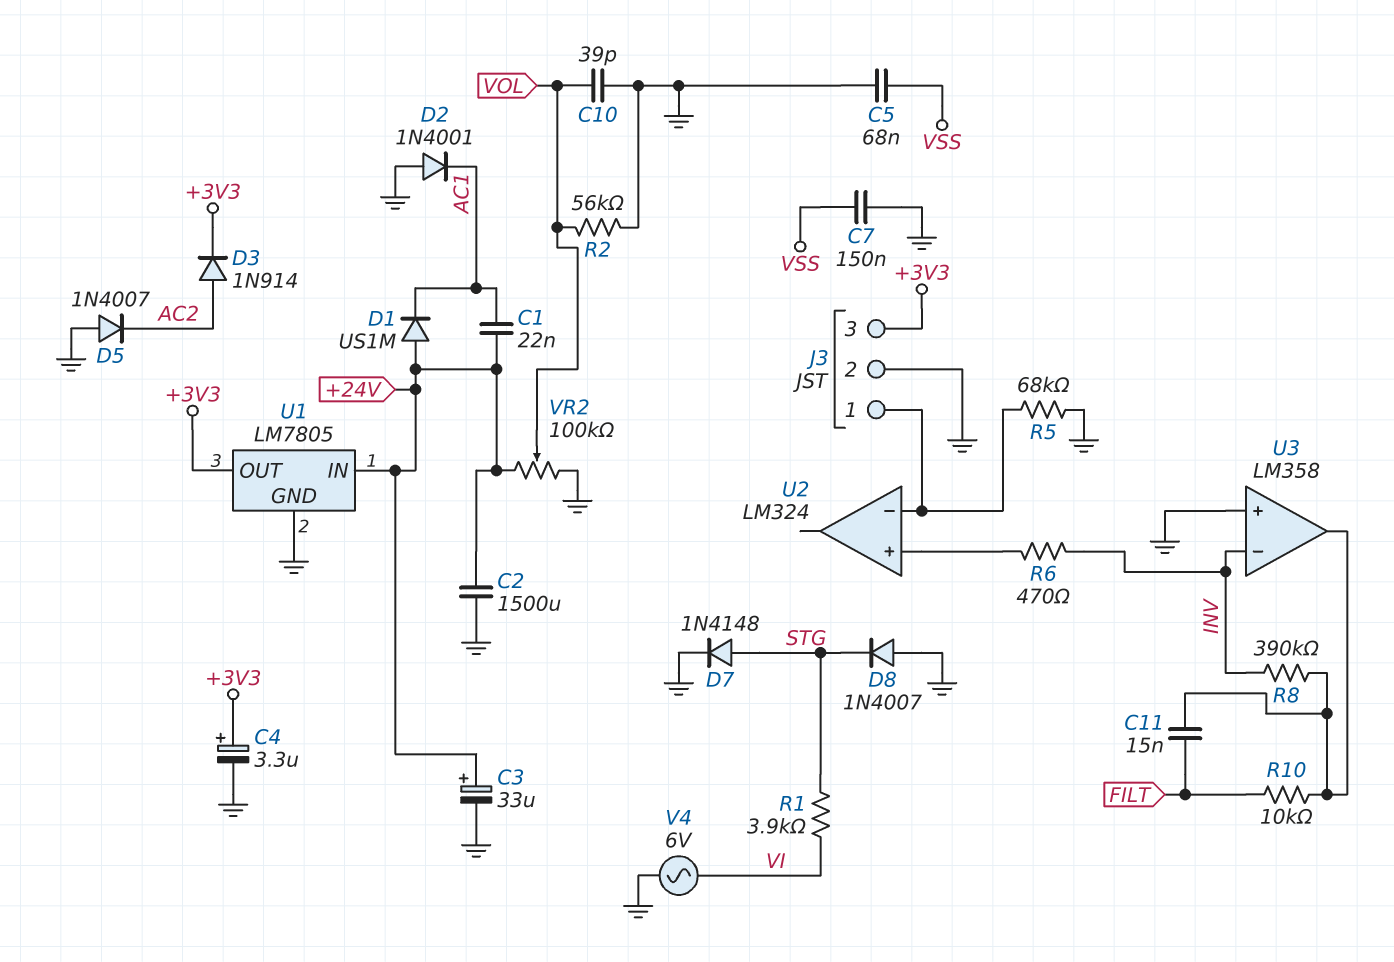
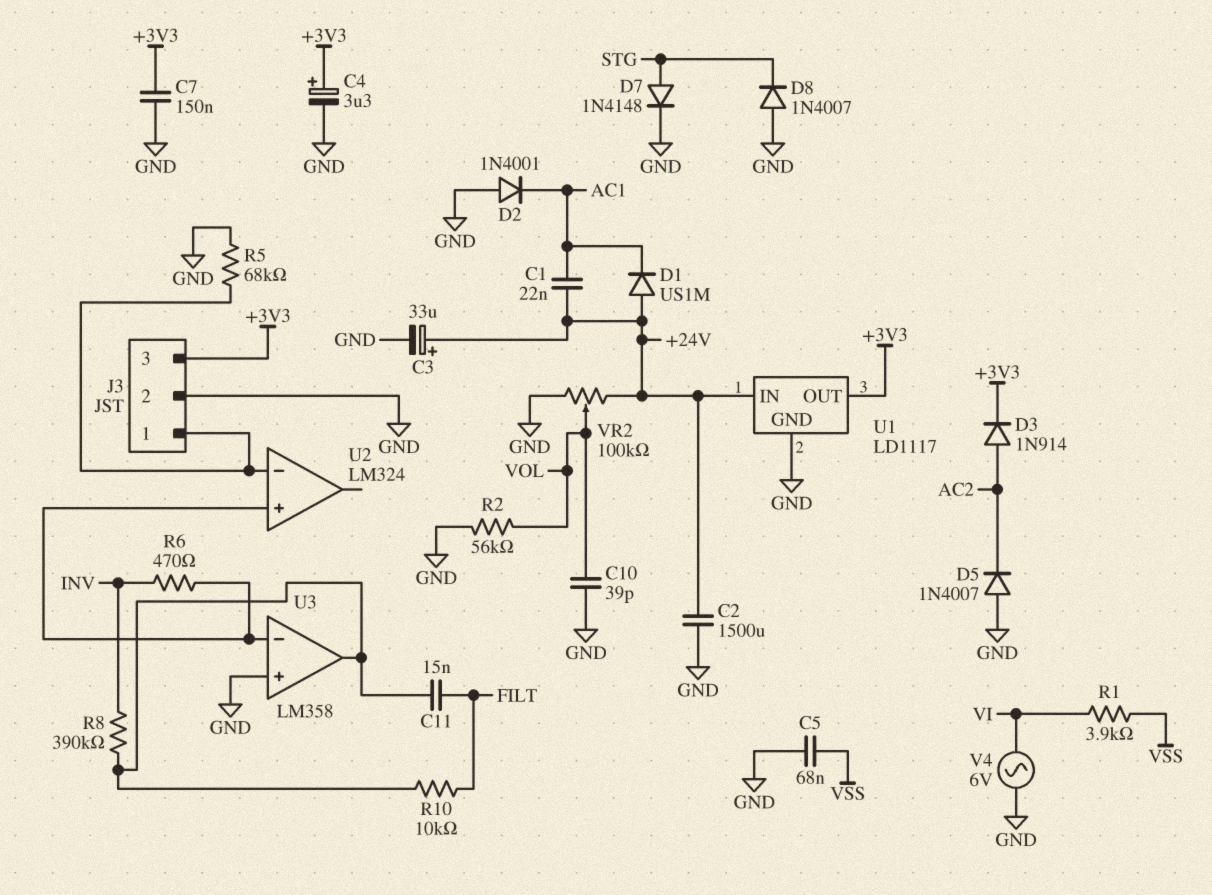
C7: 150nF (GND, VSS) -> 150nF (+3V3, GND)
R1: 3.9k (STG, VI) -> 3.9k (VI, VSS)
U1: LM7805 -> LD1117
U3 pin in-: INV -> U2/in+

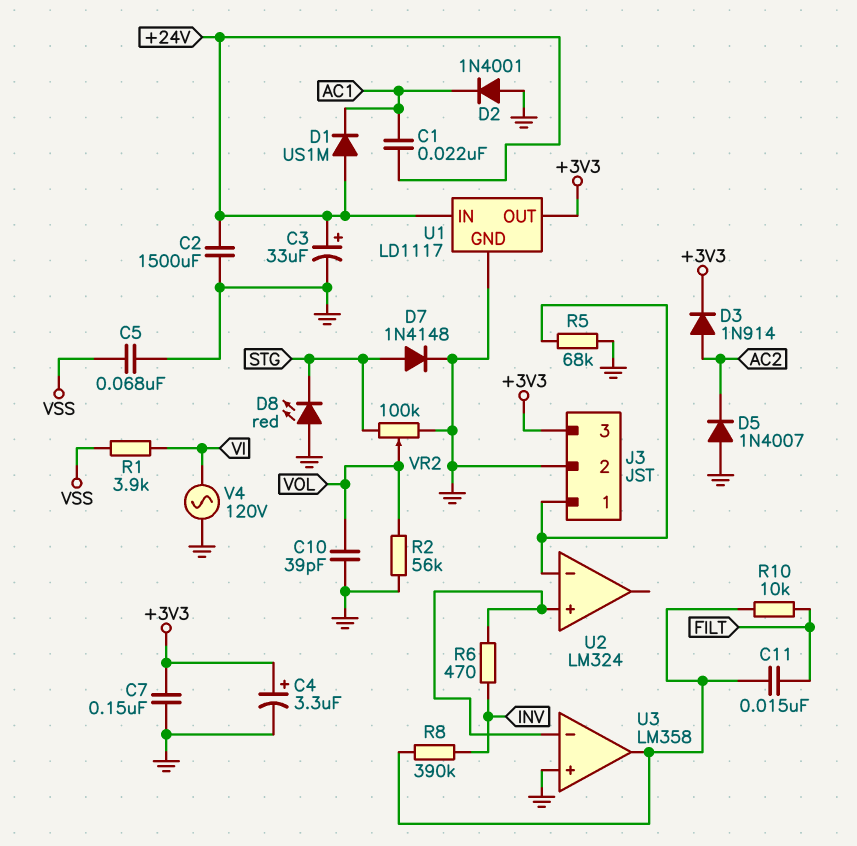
D8: diode 1N4007 (A GND, K STG) -> LED red (A GND, K STG)
V4: AC 6V (GND, VI) -> AC 120V (GND, VI)
VR2: 100k (+24V, GND, wiper VOL) -> 100k (GND, STG, wiper VOL)

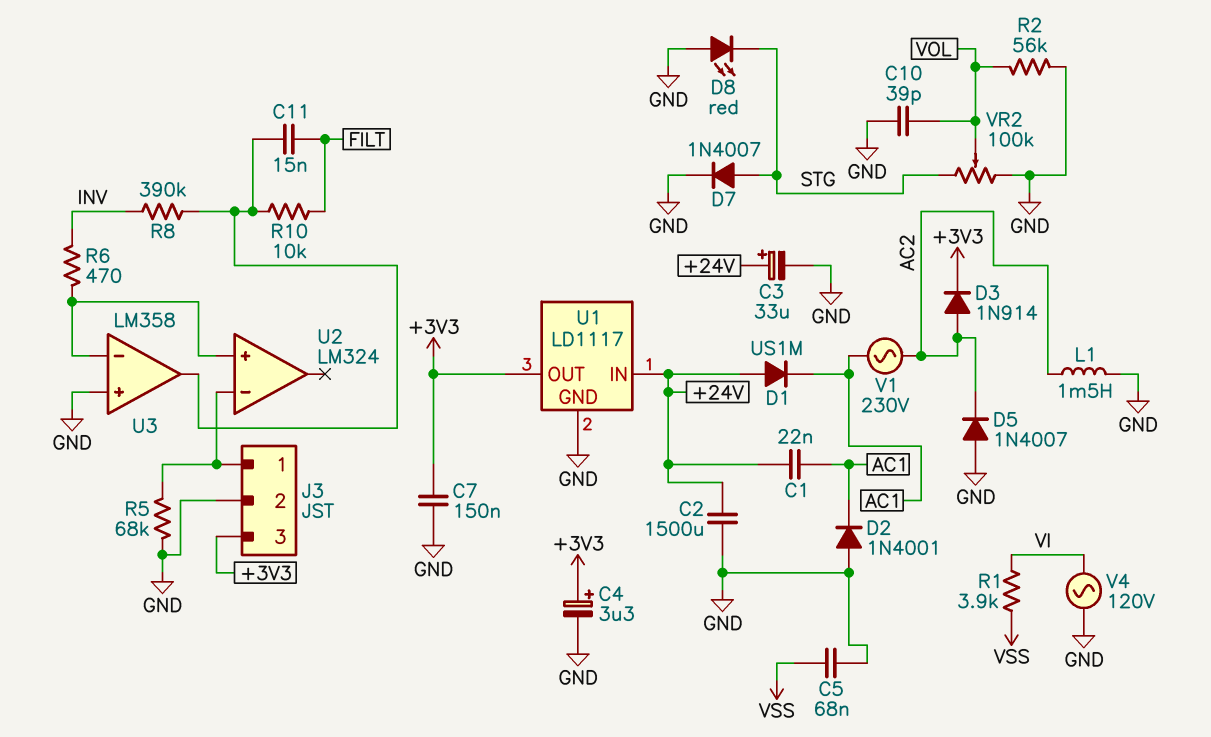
D7: diode 1N4148 (A STG, K GND) -> diode 1N4007 (A STG, K GND)
L1: none -> 1.5mH (AC2, GND)
V1: none -> AC 230V (AC1, AC2)

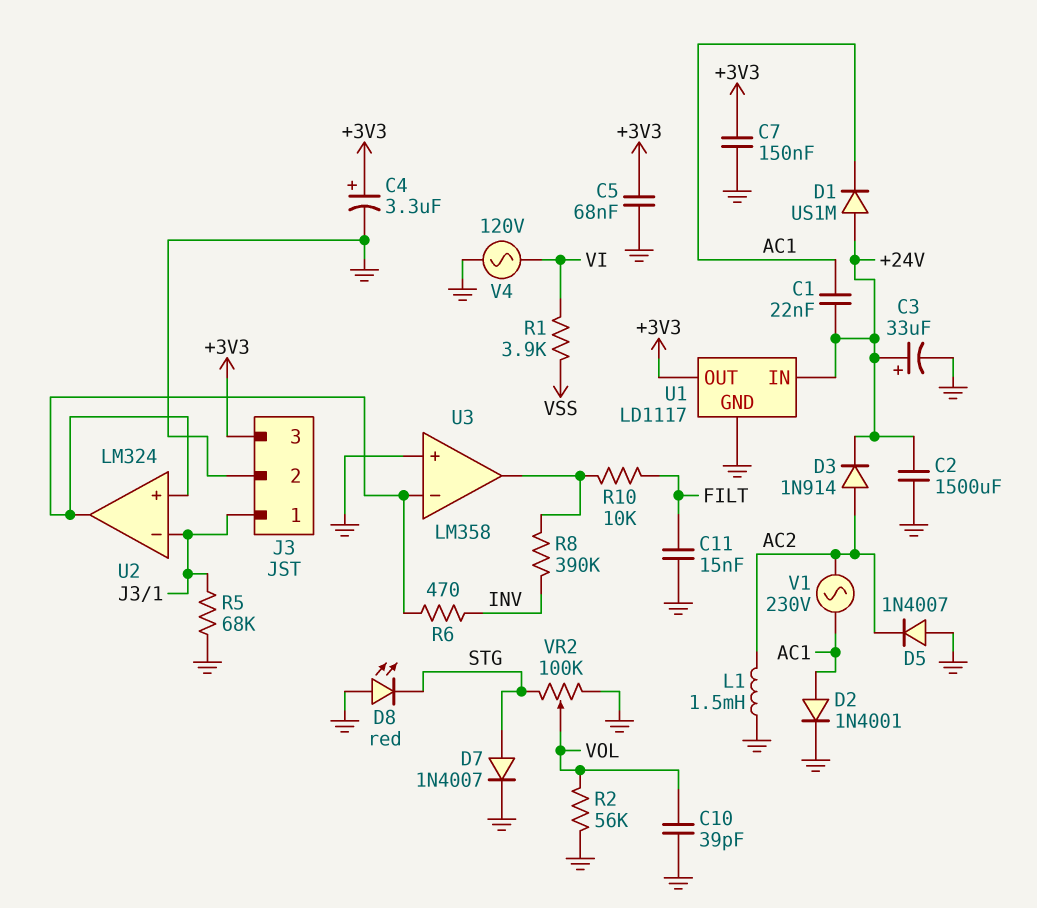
C5: 68nF (GND, VSS) -> 68nF (+3V3, GND)
C11: 15nF (FILT, U3/out) -> 15nF (FILT, GND)
D2: diode 1N4001 (A GND, K AC1) -> diode 1N4001 (A AC1, K GND)
D3: diode 1N914 (A AC2, K +3V3) -> diode 1N914 (A AC2, K +24V)
U2 pin out: none -> U2/in+

